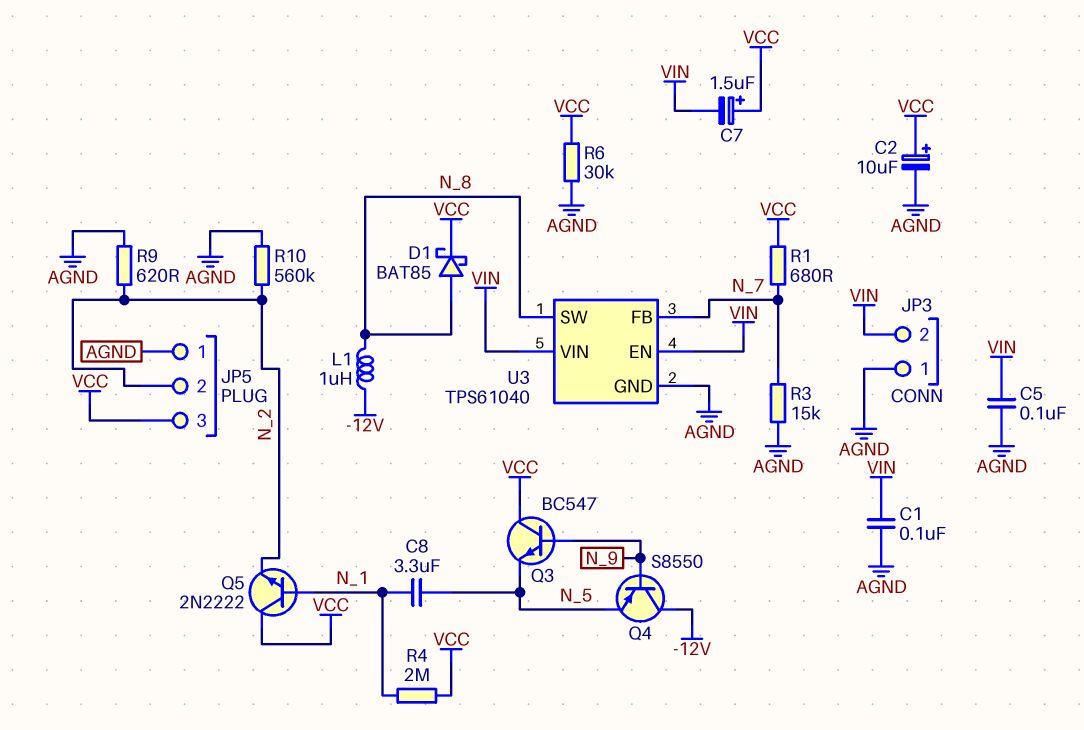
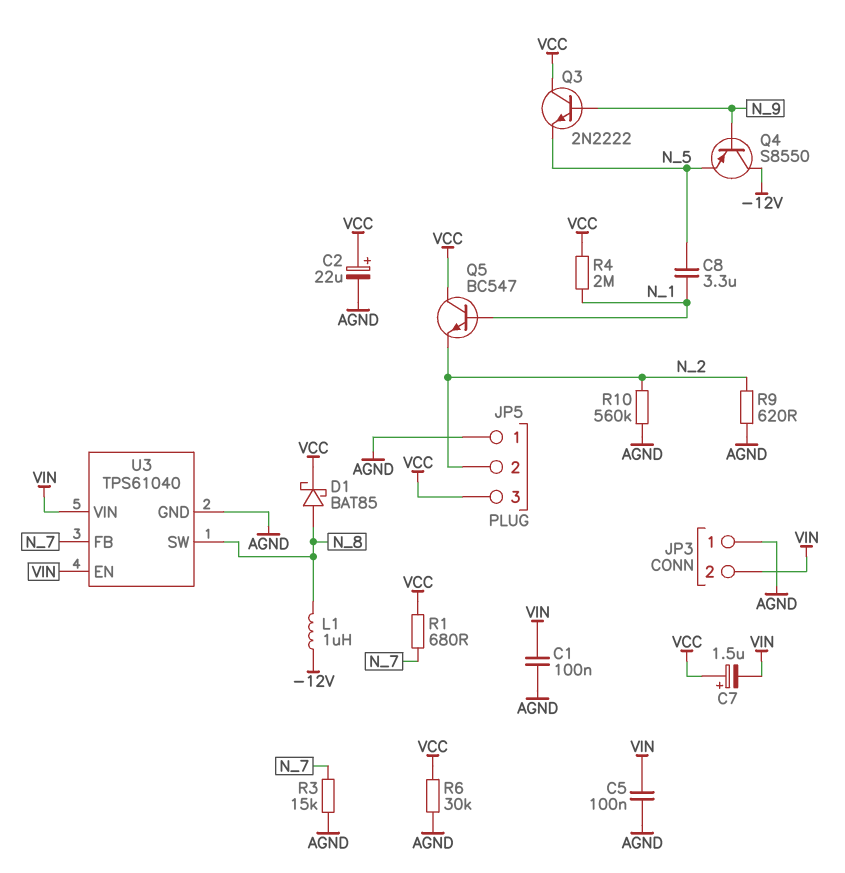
C2: 10uF (plus VCC, minus AGND) -> 22uF (plus VCC, minus AGND)
Q3: NPN BC547 (B N_9, C VCC, E N_5) -> NPN 2N2222 (B N_9, C VCC, E N_5)
Q5: NPN 2N2222 (B N_1, C VCC, E N_2) -> NPN BC547 (B N_1, C VCC, E N_2)

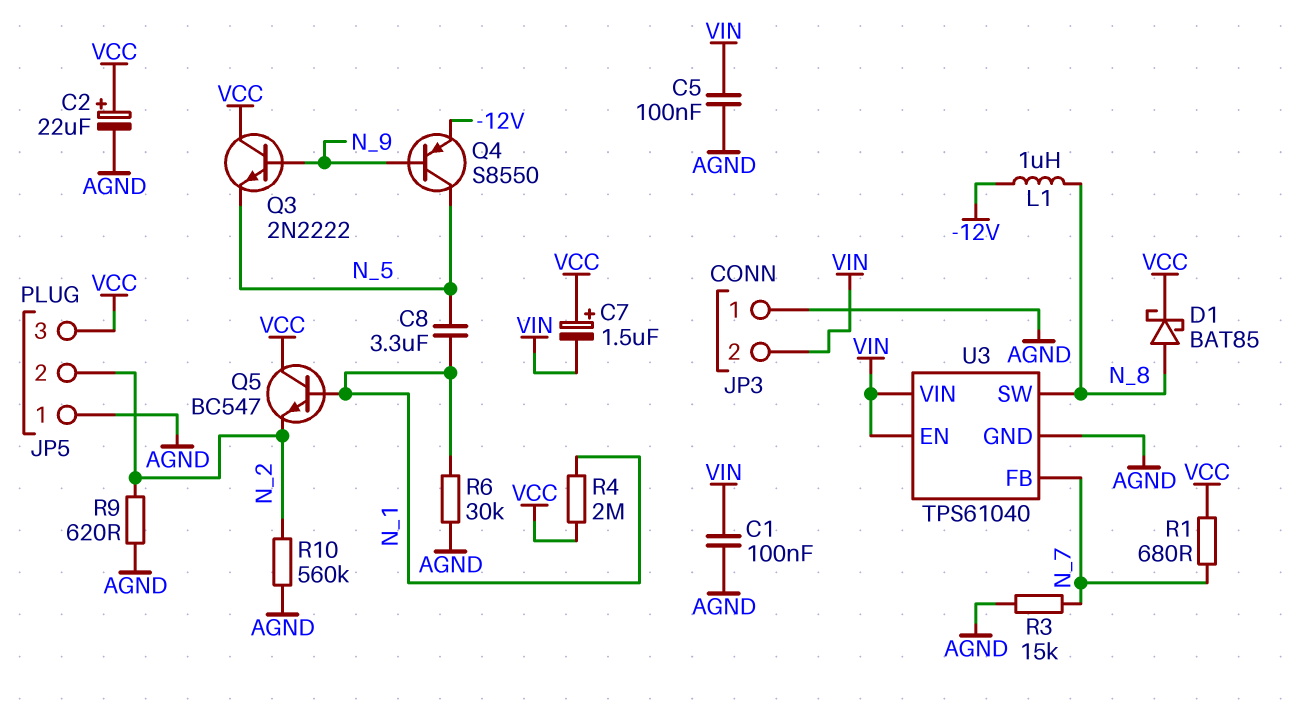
Q4: PNP S8550 (B N_9, C -12V, E N_5) -> PNP S8550 (B N_9, C N_5, E -12V)
R6: 30k (AGND, VCC) -> 30k (AGND, N_1)

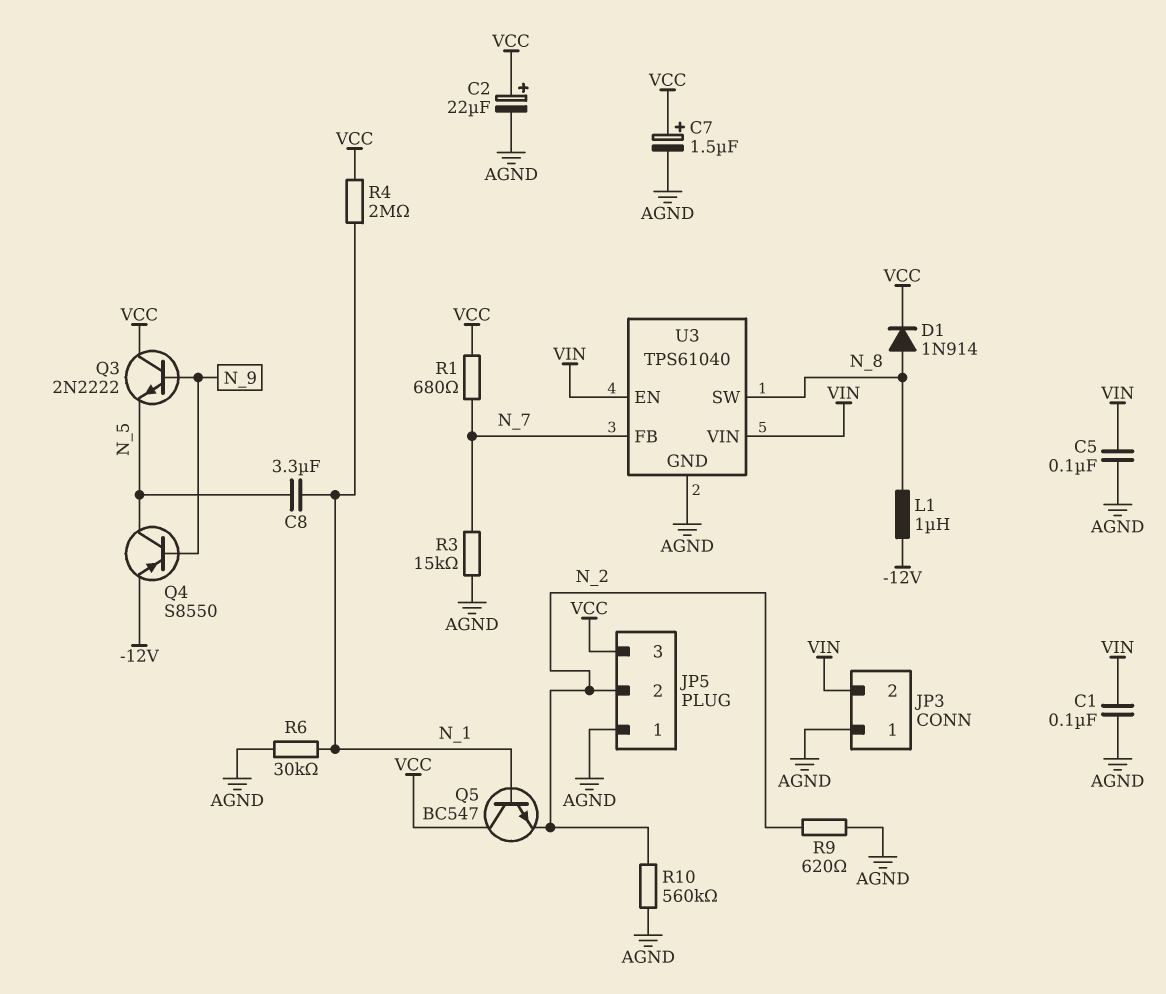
C7: 1.5uF (plus VCC, minus VIN) -> 1.5uF (plus VCC, minus AGND)
D1: schottky BAT85 (A N_8, K VCC) -> diode 1N914 (A N_8, K VCC)

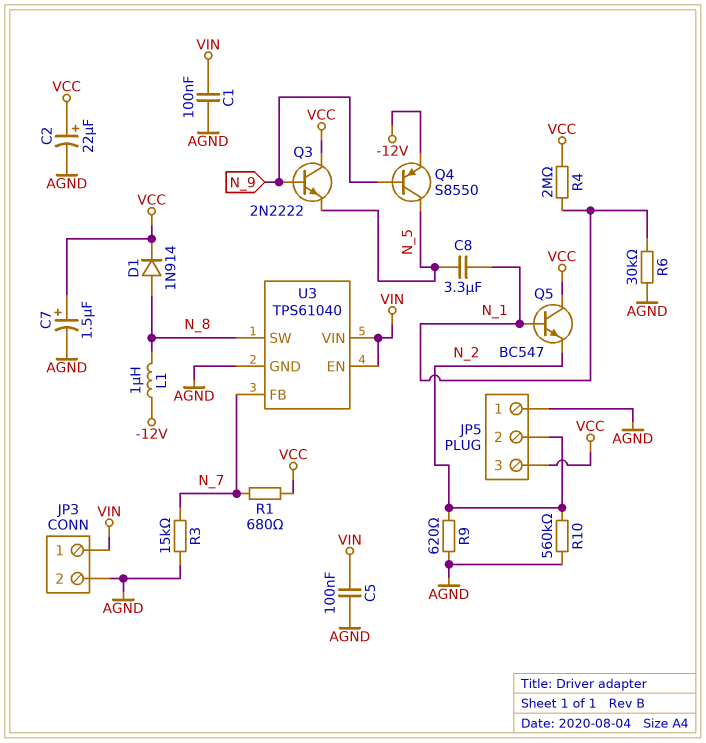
JP3 pin 1: AGND -> VIN
JP3 pin 2: VIN -> AGND

